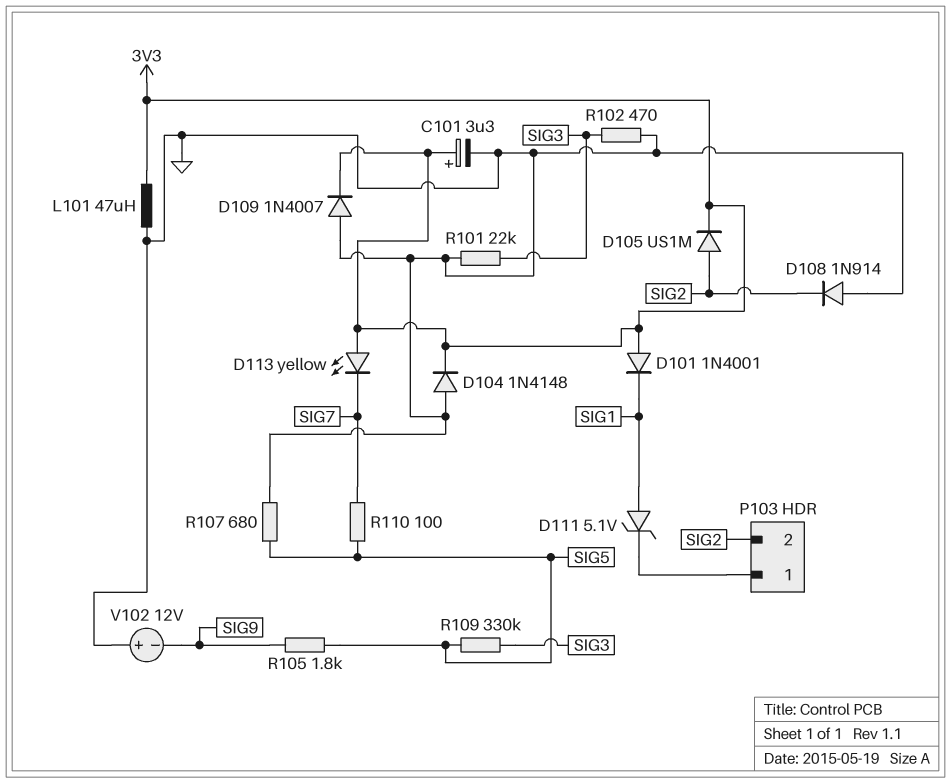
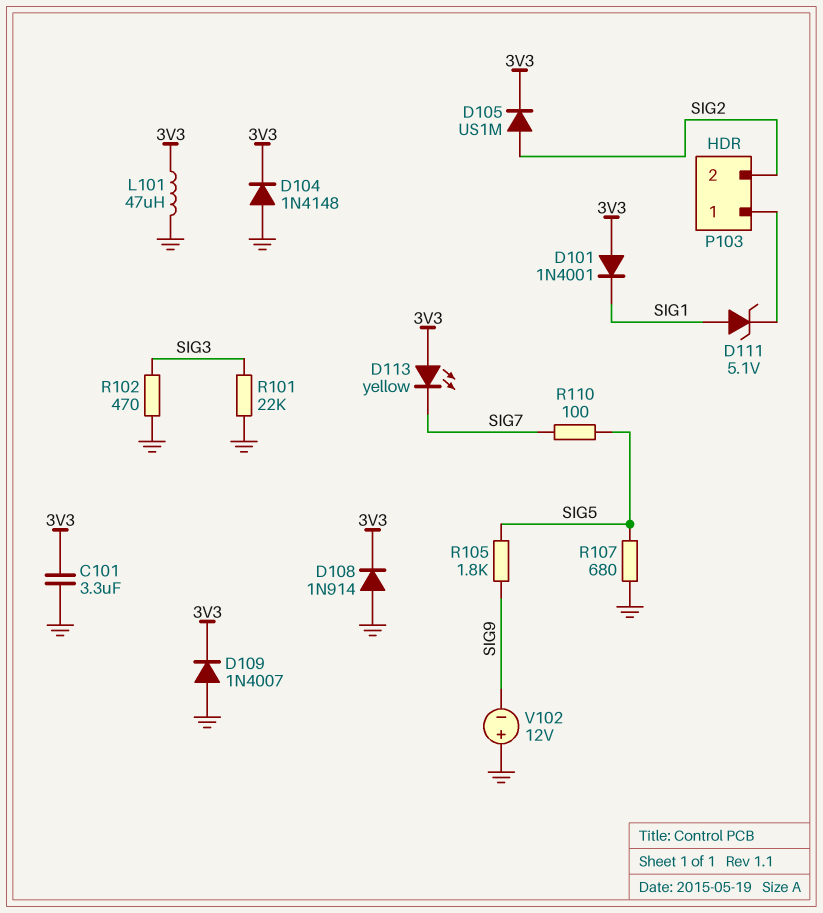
C101: 3.3uF (plus 3V3, minus GND) -> 3.3uF (3V3, GND)
D108: diode 1N914 (A GND, K SIG2) -> diode 1N914 (A GND, K 3V3)
R109: 330k (SIG3, SIG5) -> none

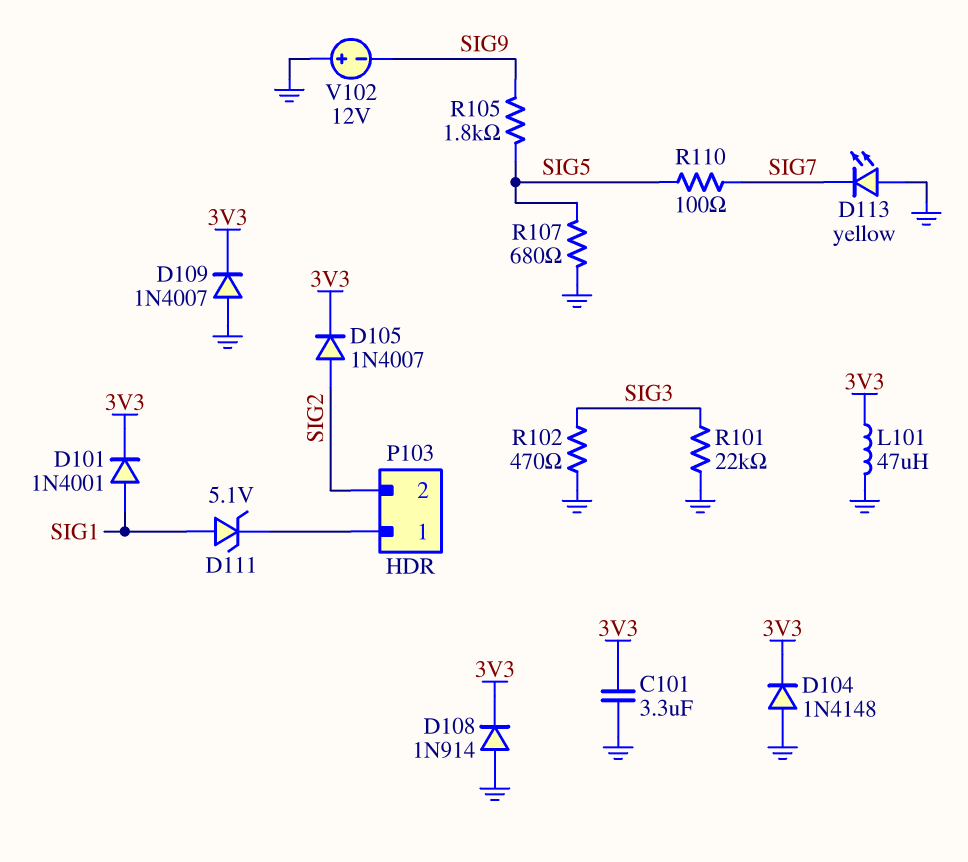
D101: diode 1N4001 (A 3V3, K SIG1) -> diode 1N4001 (A SIG1, K 3V3)
D105: diode US1M (A SIG2, K 3V3) -> diode 1N4007 (A SIG2, K 3V3)
D113: LED yellow (A 3V3, K SIG7) -> LED yellow (A GND, K SIG7)

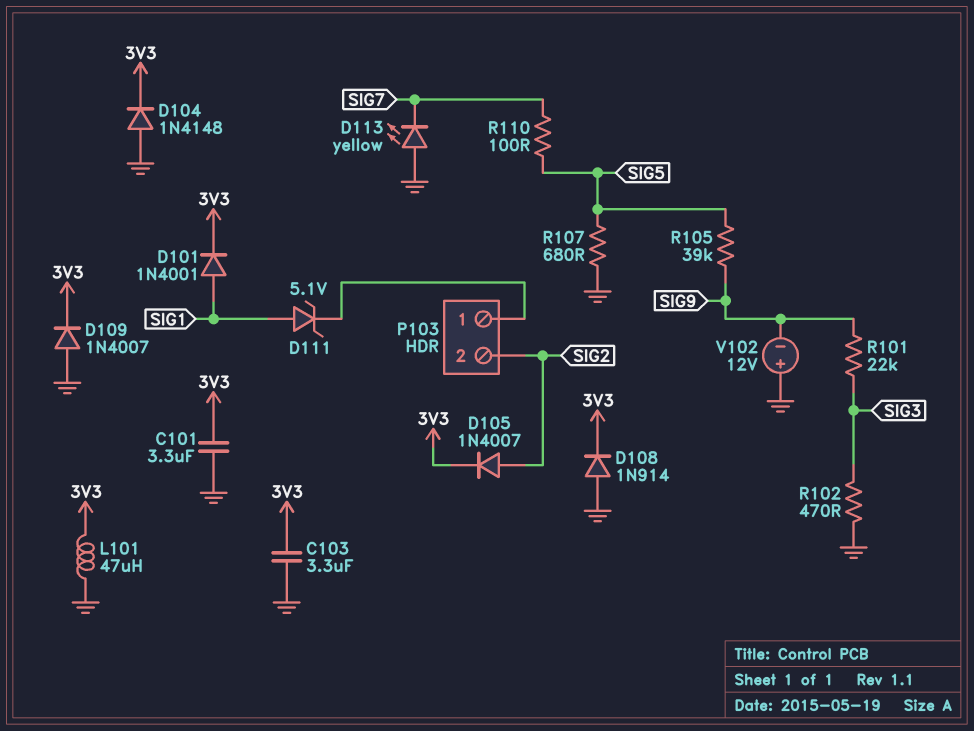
C103: none -> 3.3uF (3V3, GND)
R101: 22k (GND, SIG3) -> 22k (SIG3, SIG9)
R105: 1.8k (SIG5, SIG9) -> 39k (SIG5, SIG9)

